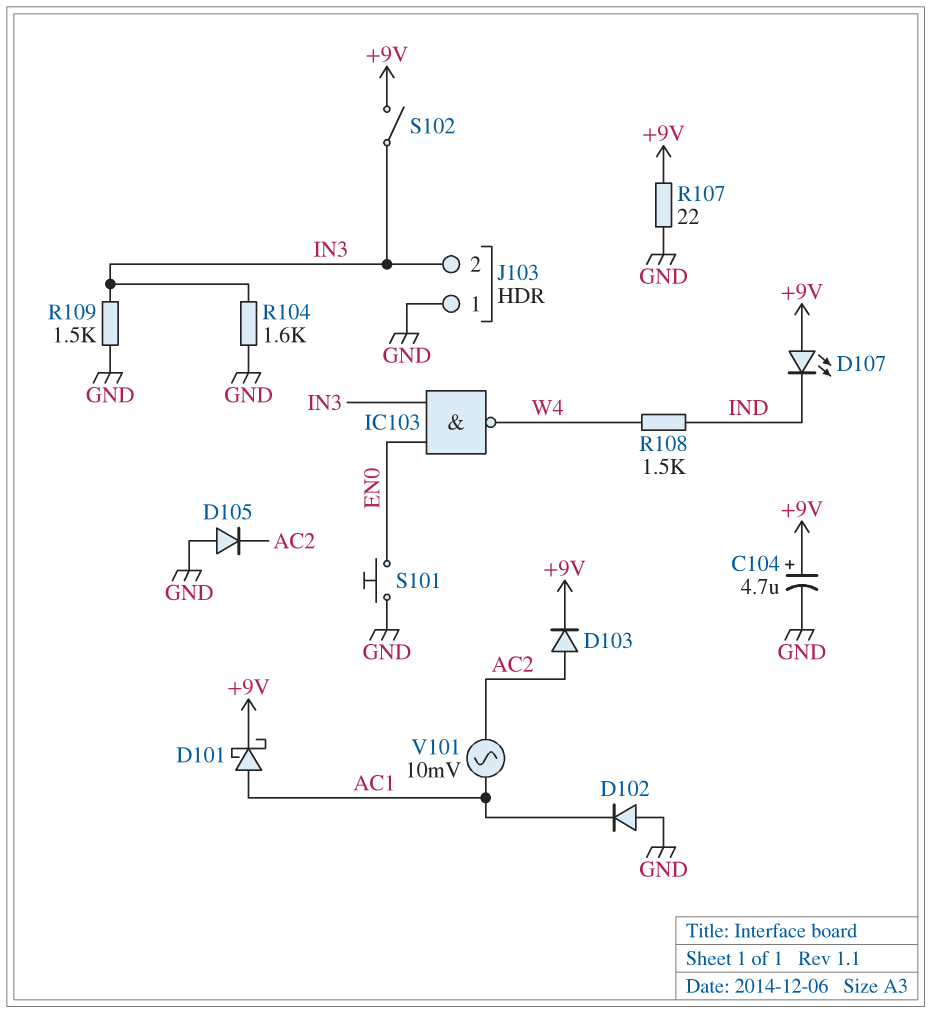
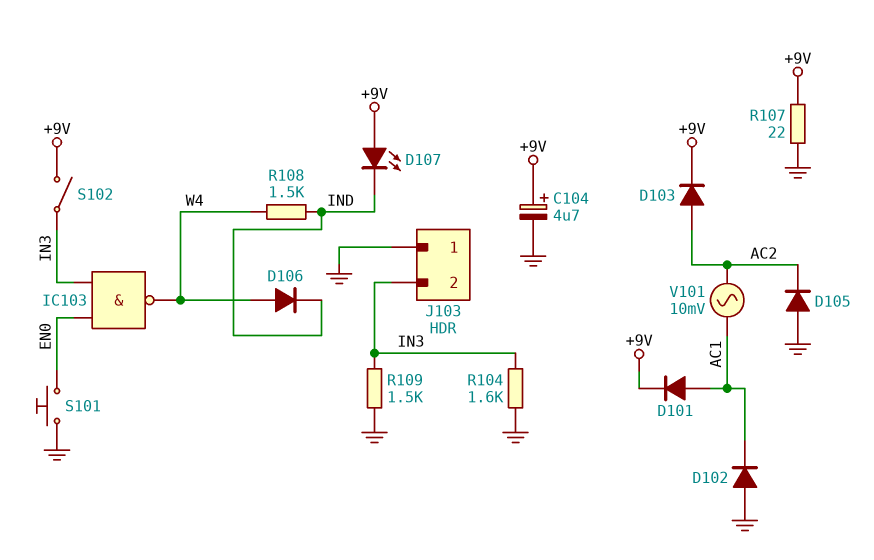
D101: schottky (A AC1, K +9V) -> diode (A AC1, K +9V)
D106: none -> diode (A W4, K IND)

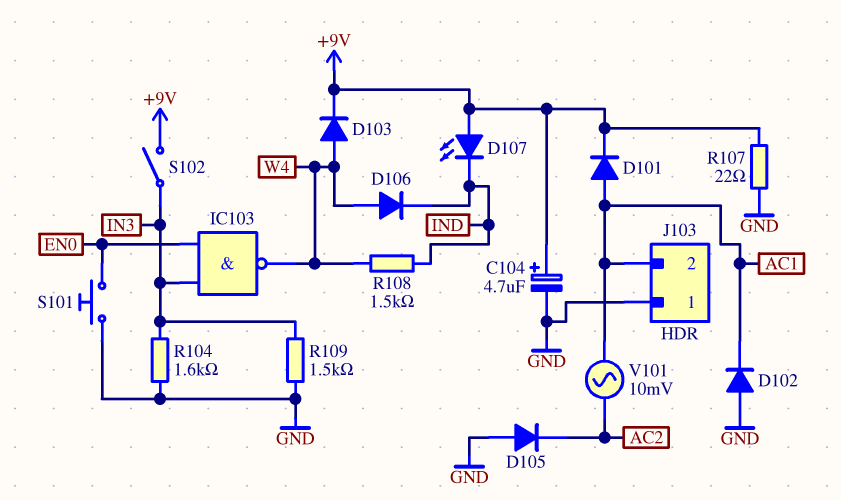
D103: diode (A AC2, K +9V) -> diode (A W4, K +9V)
J103 pin 2: IN3 -> AC1

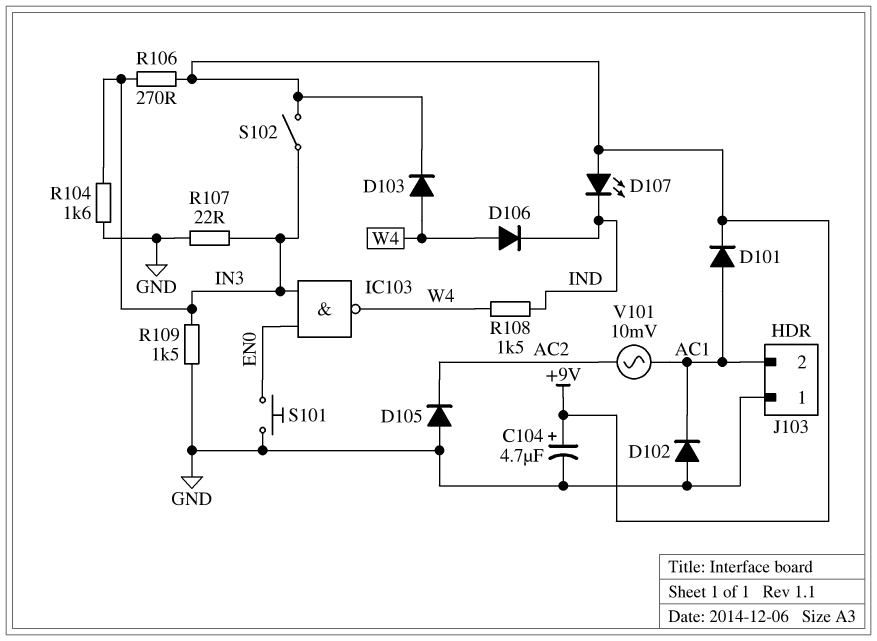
R106: none -> 270 (+9V, IN3)
R107: 22 (+9V, GND) -> 22 (GND, IN3)

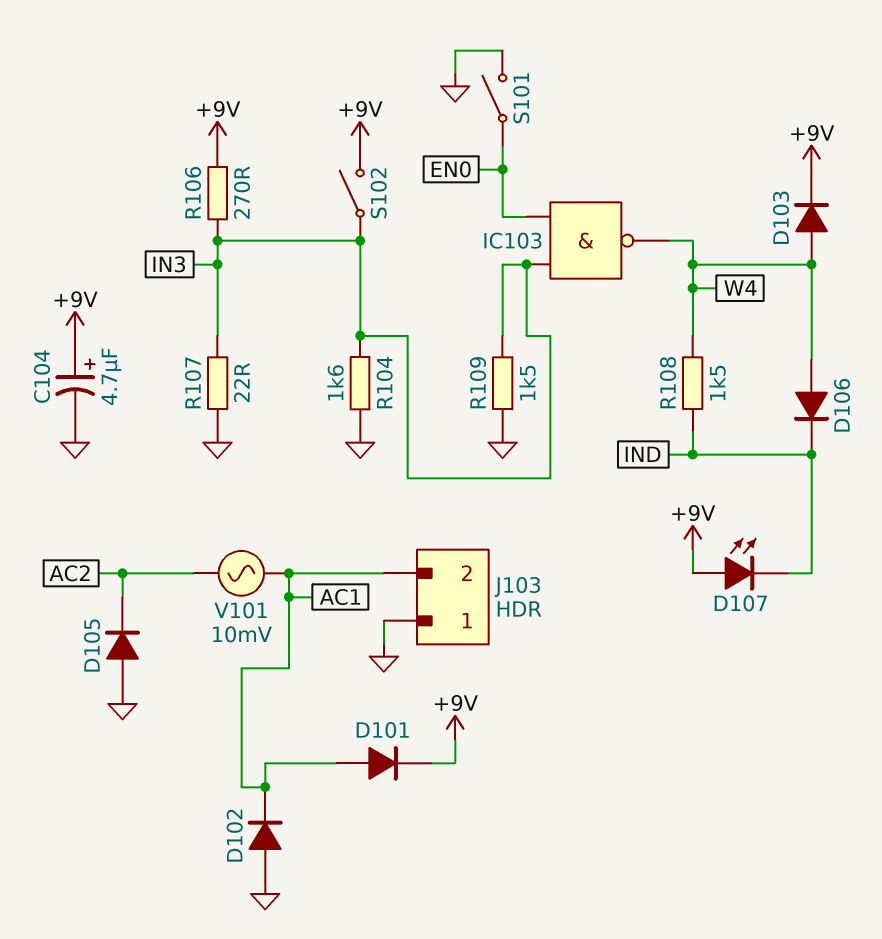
S101: button (EN0, GND) -> switch (EN0, GND)

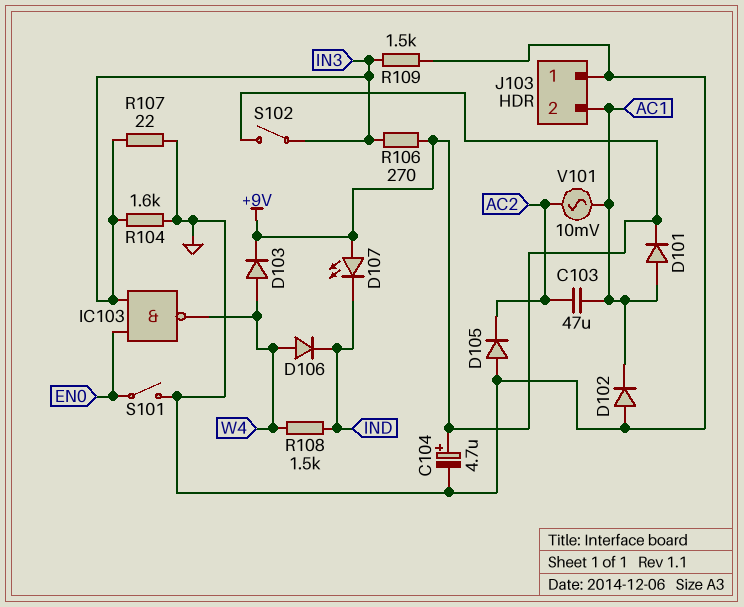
C103: none -> 47uF (AC1, AC2)

